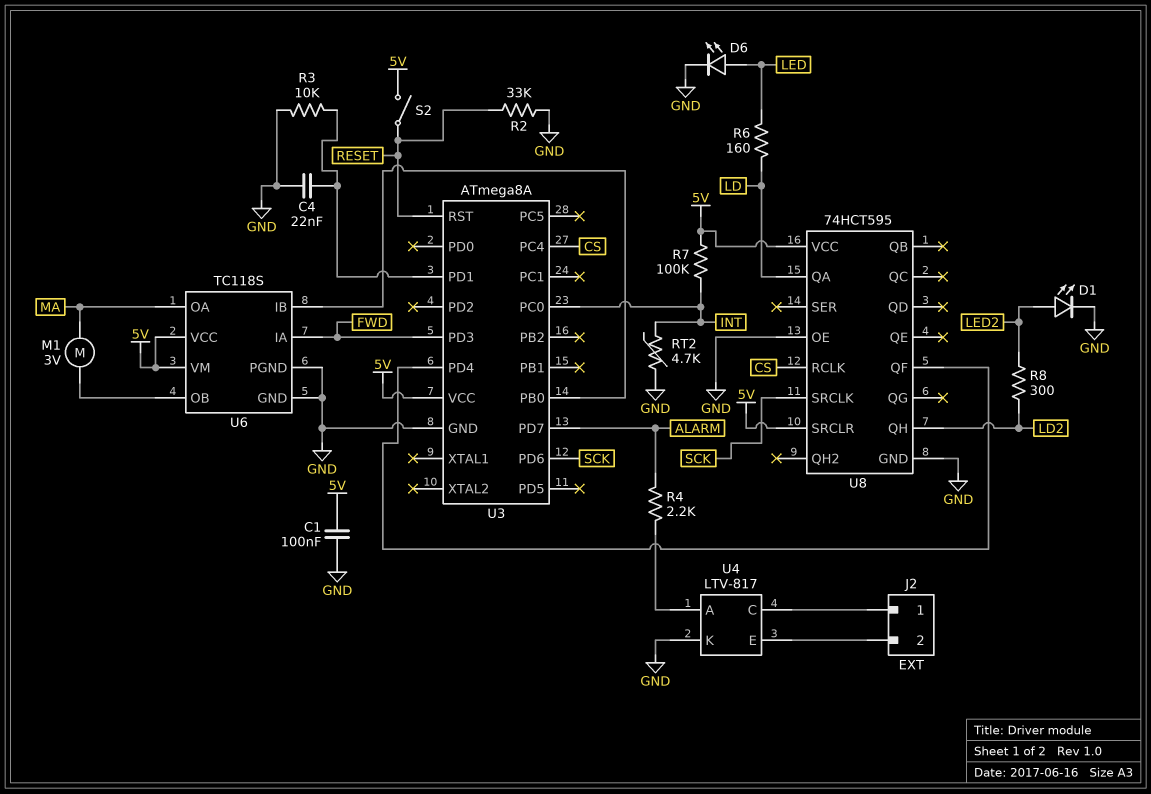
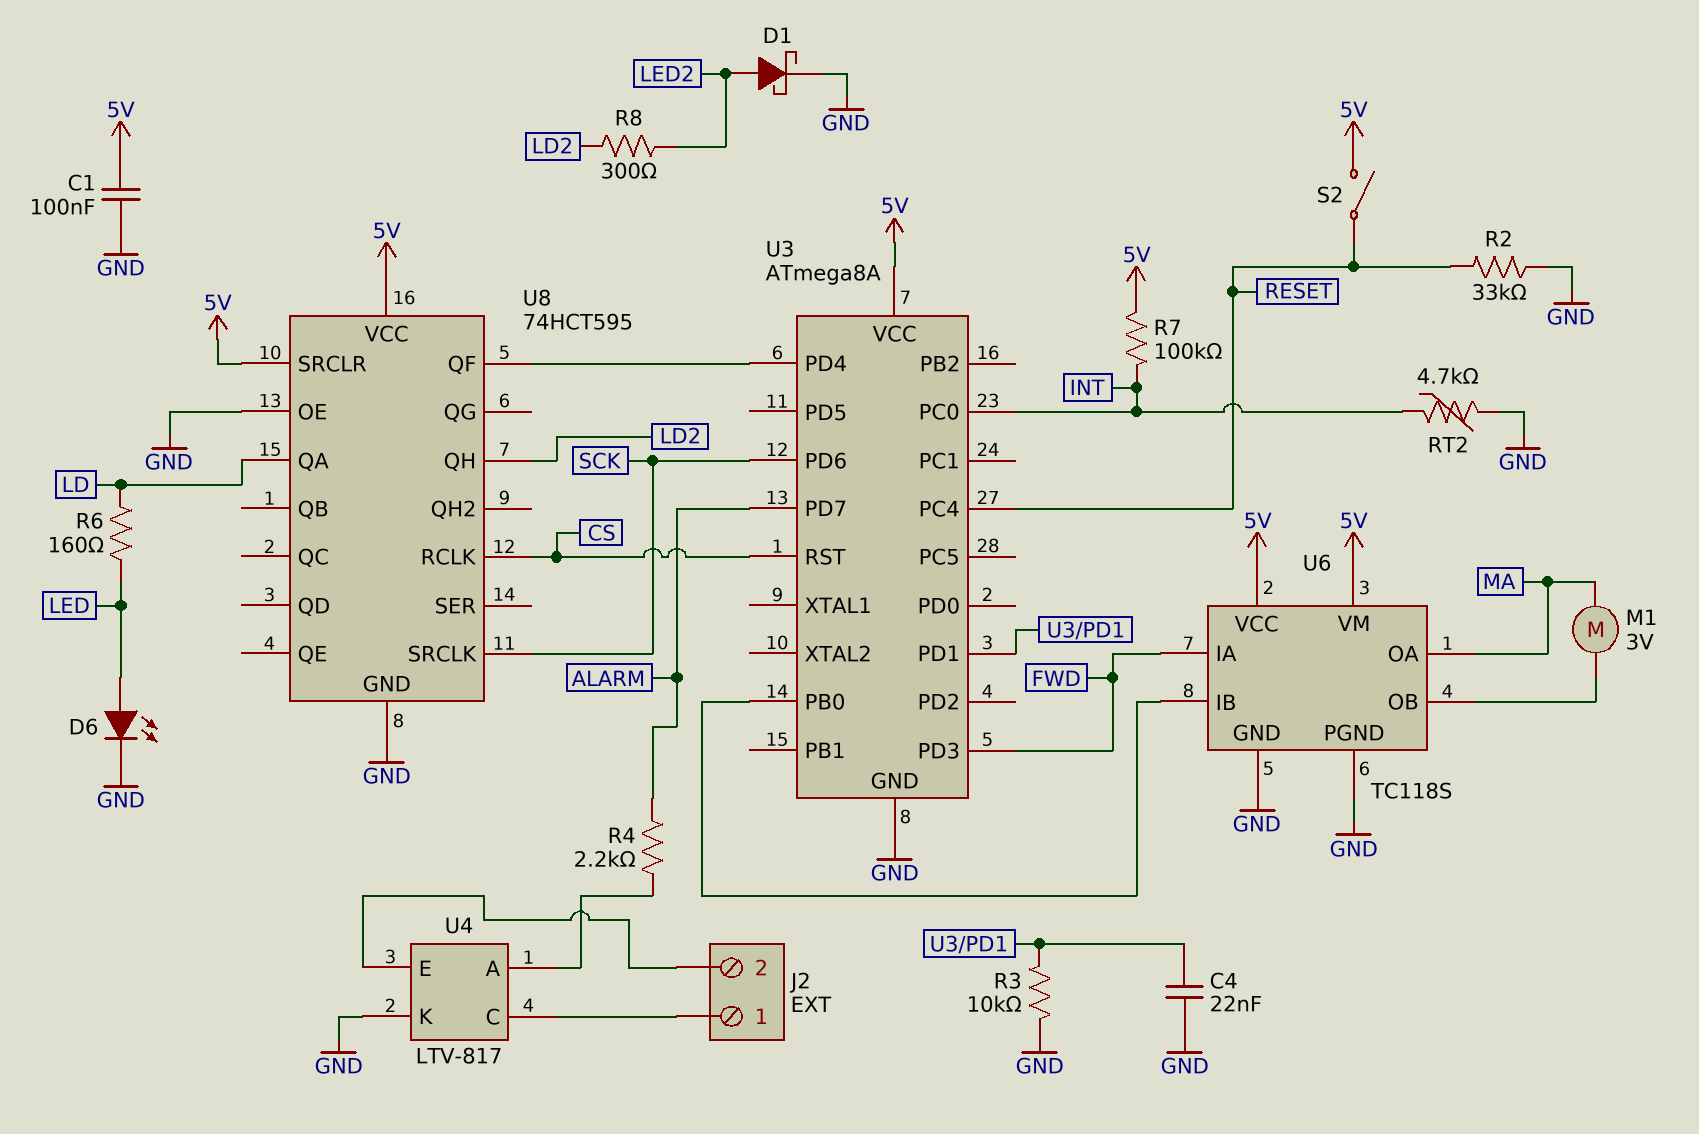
D1: LED (A LED2, K GND) -> schottky (A LED2, K GND)
U3 pin PC4: CS -> RESET
U3 pin RST: RESET -> CS

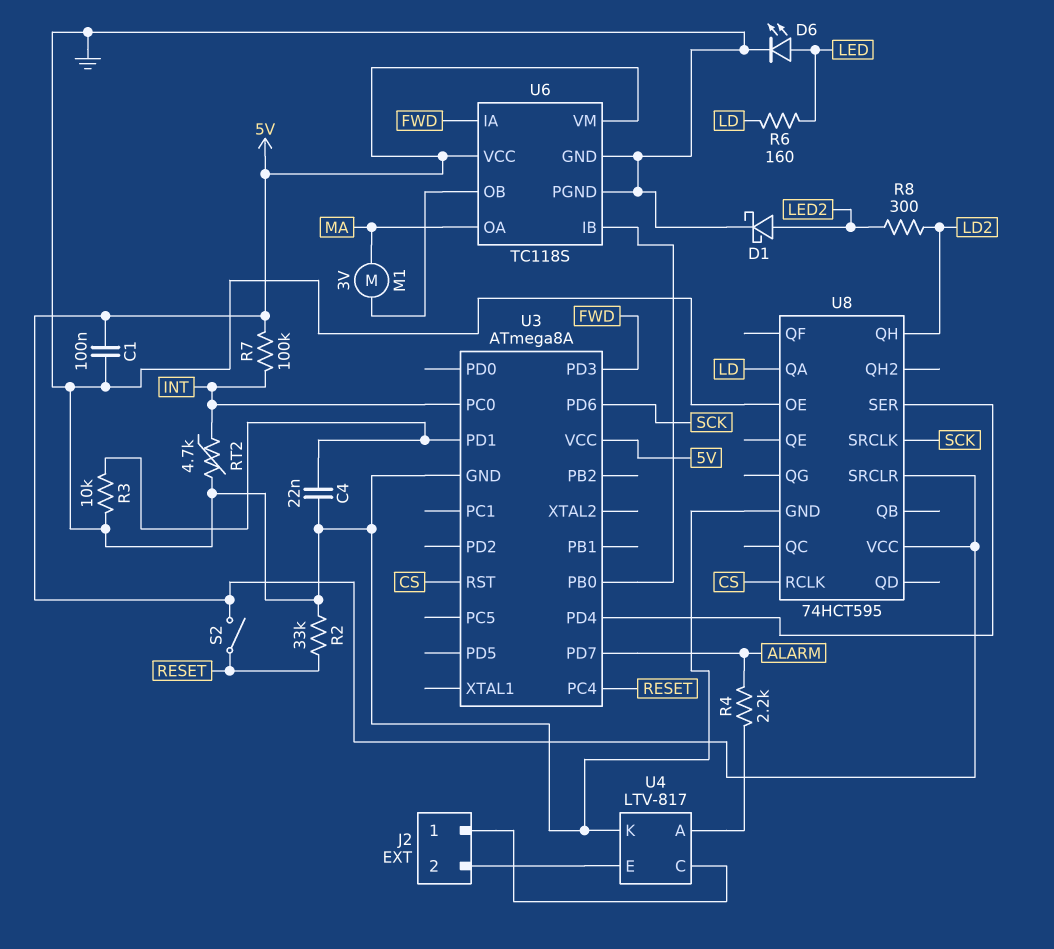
U8 pin QF: U3/PD4 -> none
U8 pin SER: none -> U3/PD4

